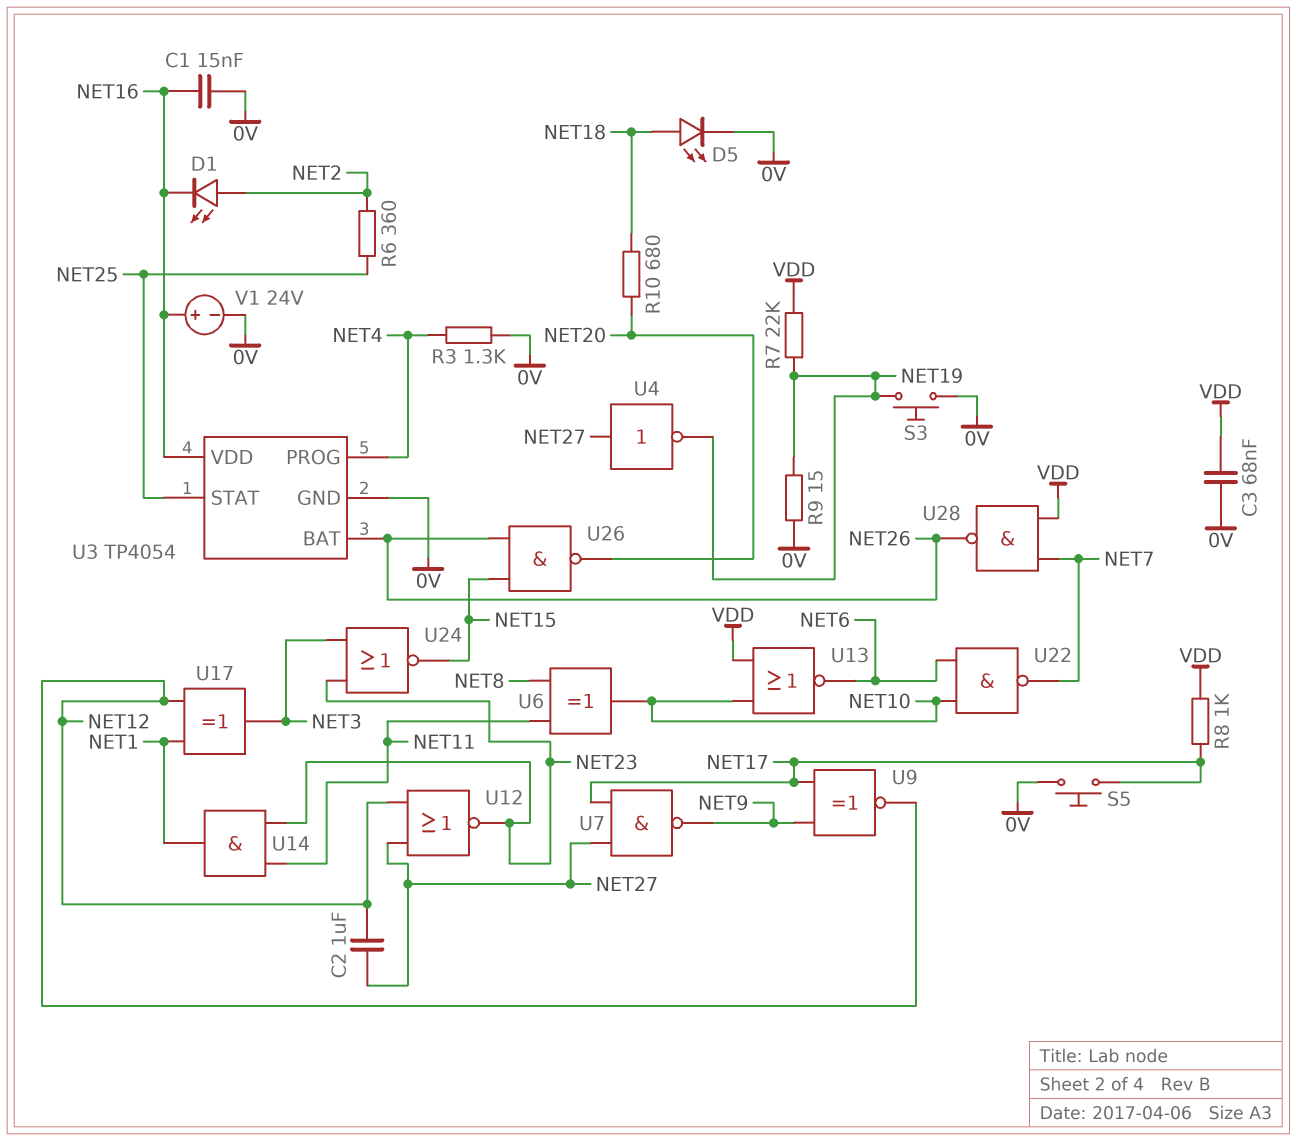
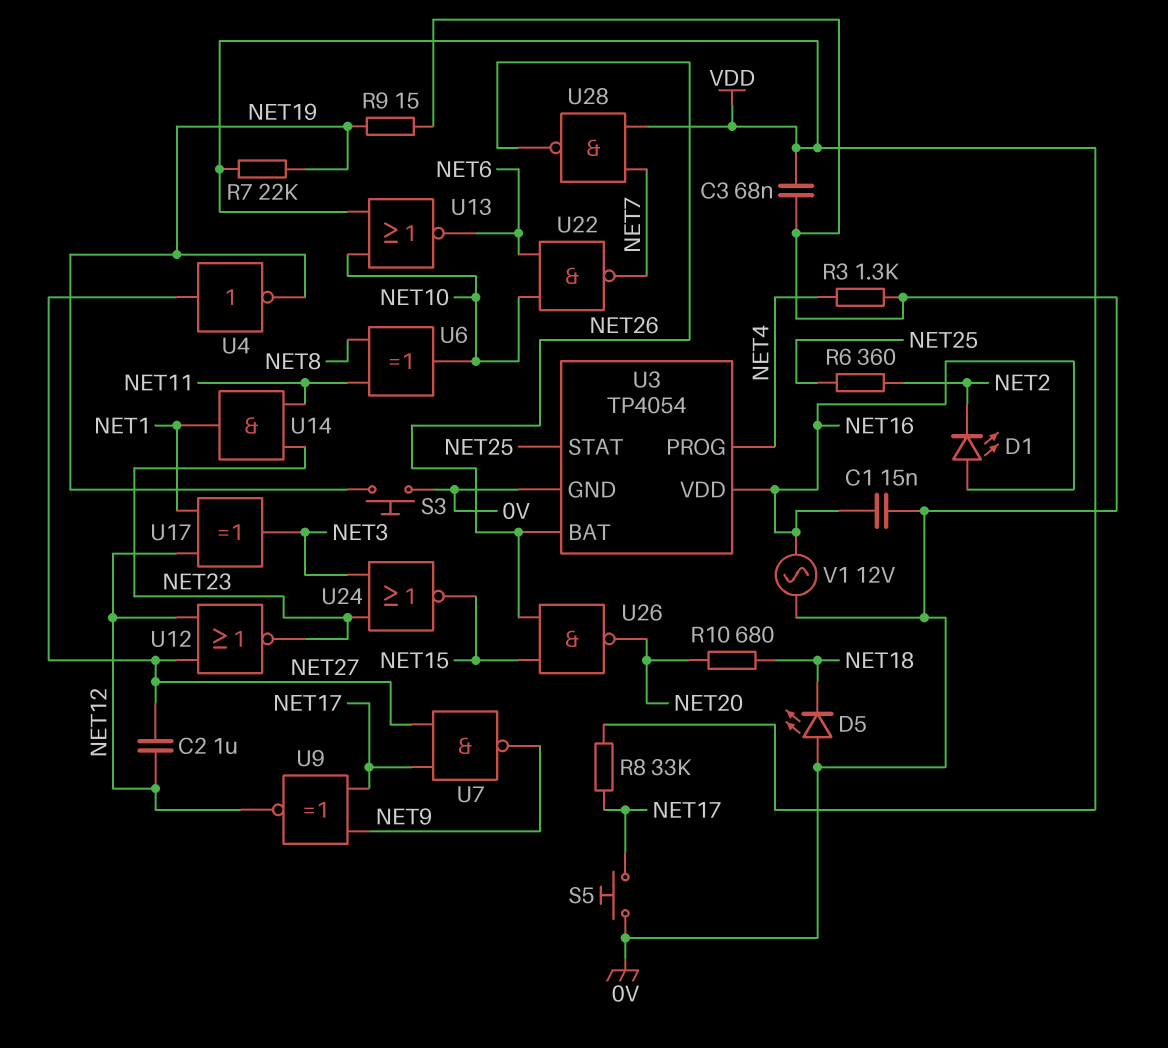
D1: LED (A NET2, K NET16) -> LED (A NET16, K NET2)
D5: LED (A NET18, K 0V) -> LED (A 0V, K NET18)
R8: 1k (NET17, VDD) -> 33k (NET17, VDD)
V1: 24V (plus NET16, minus 0V) -> AC 12V (0V, NET16)

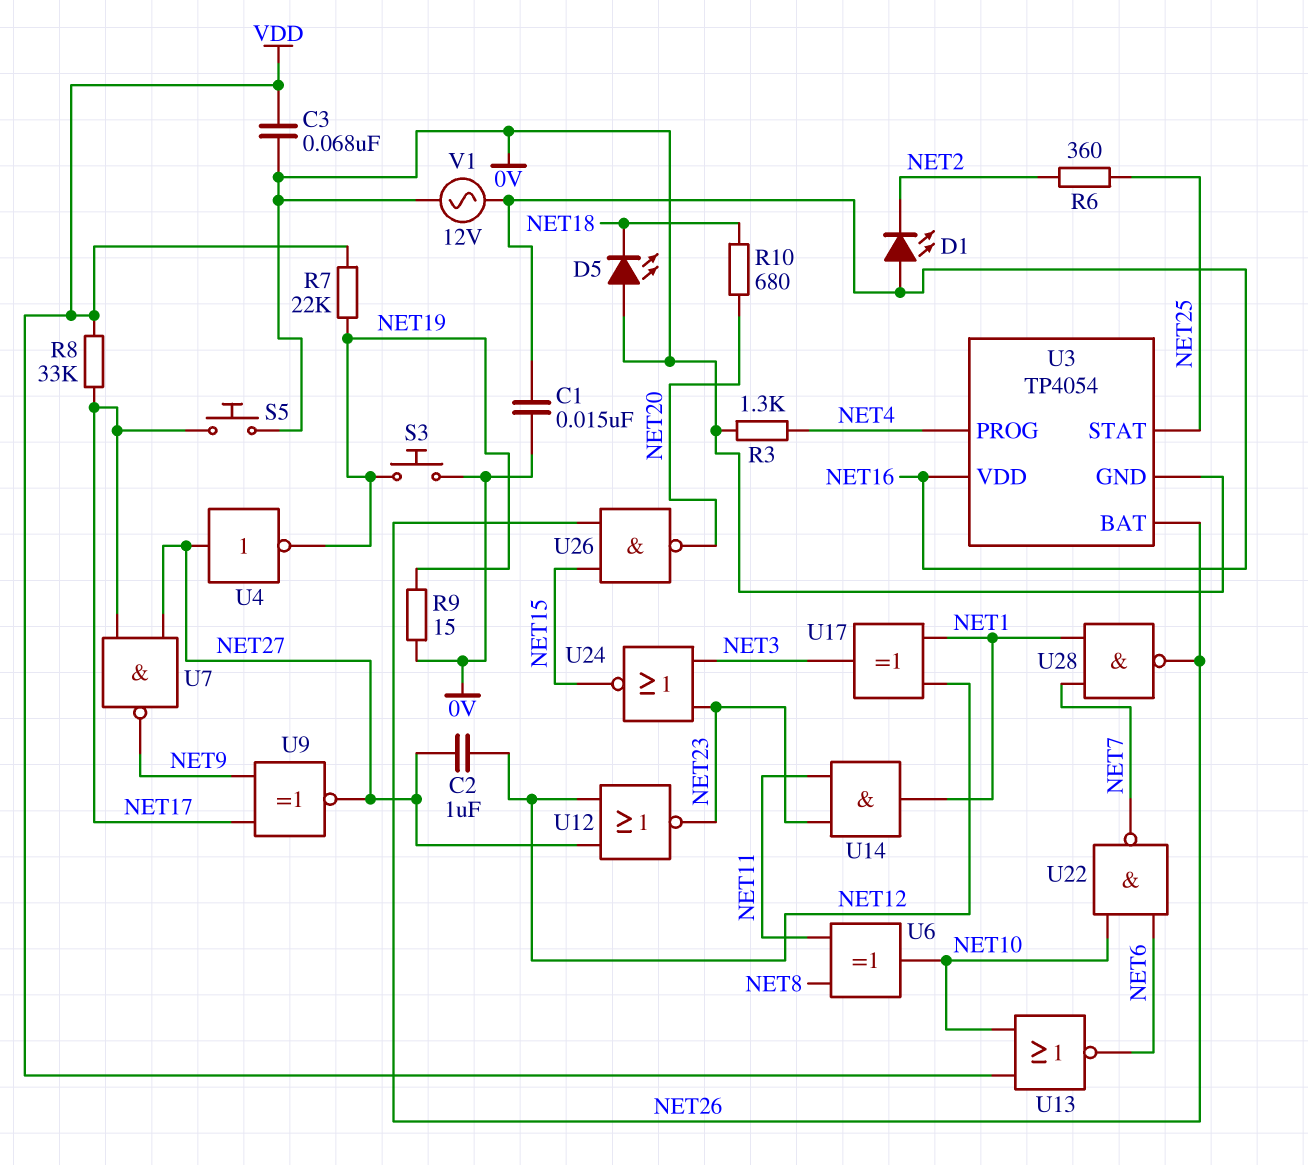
U9: XNOR (in NET9, in NET17, out NET12) -> XNOR (in NET9, in NET17, out NET27)
U28: NAND (in NET7, in VDD, out NET26) -> NAND (in NET1, in NET7, out NET26)

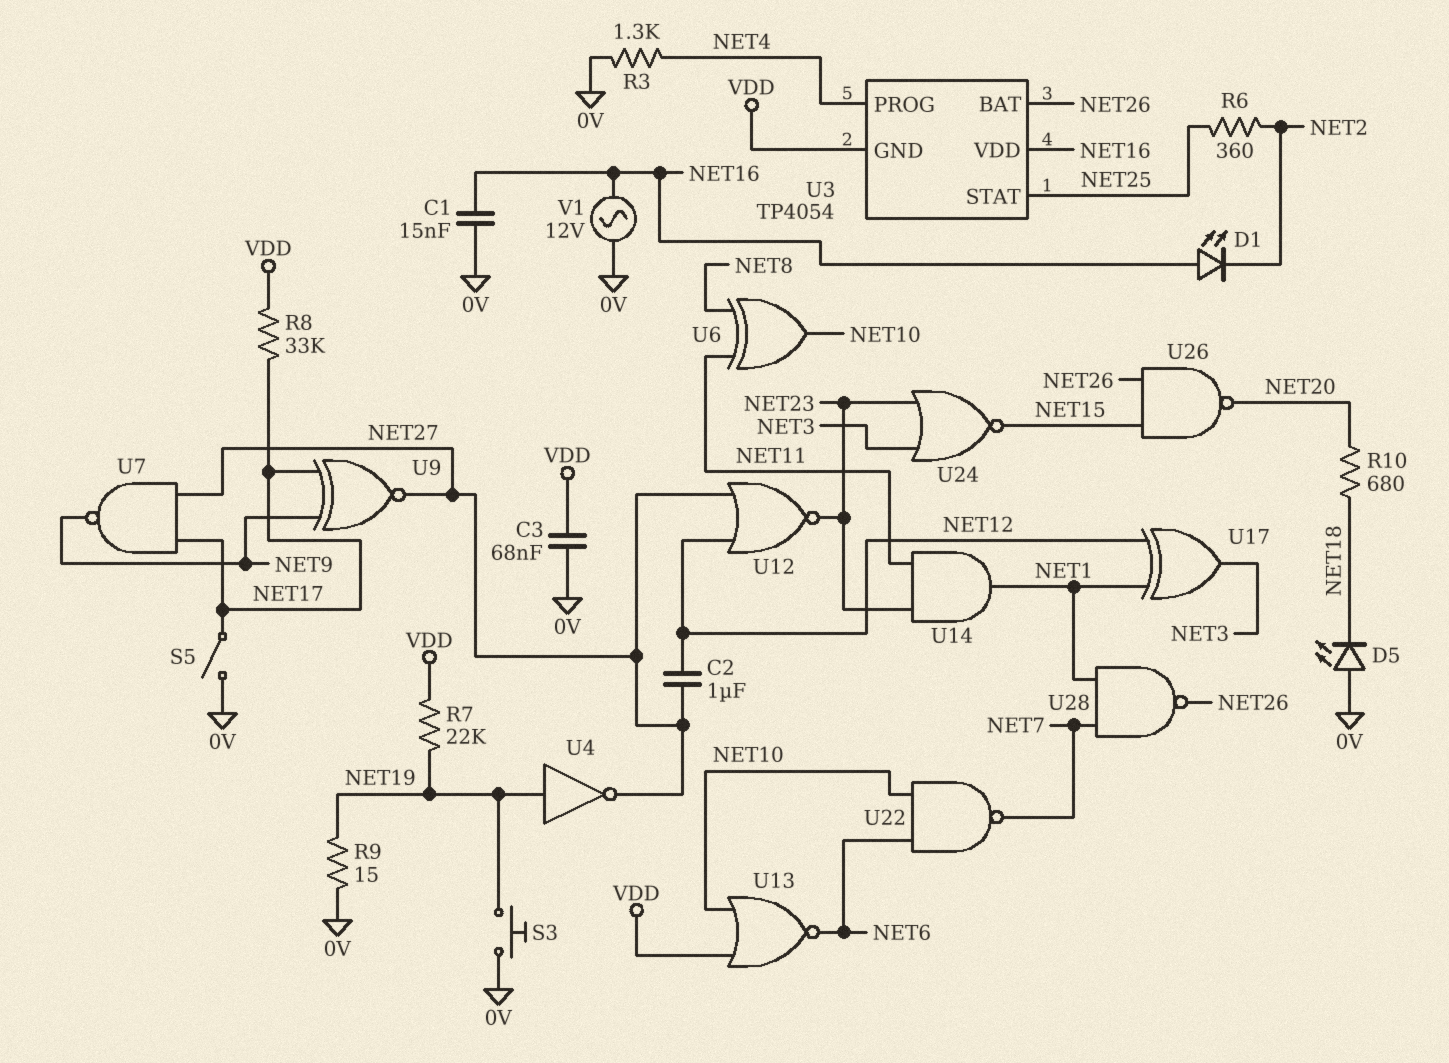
S5: button (0V, NET17) -> switch (0V, NET17)
U3 pin GND: 0V -> VDD
U4: NOT (in NET27, out NET19) -> NOT (in NET19, out NET27)

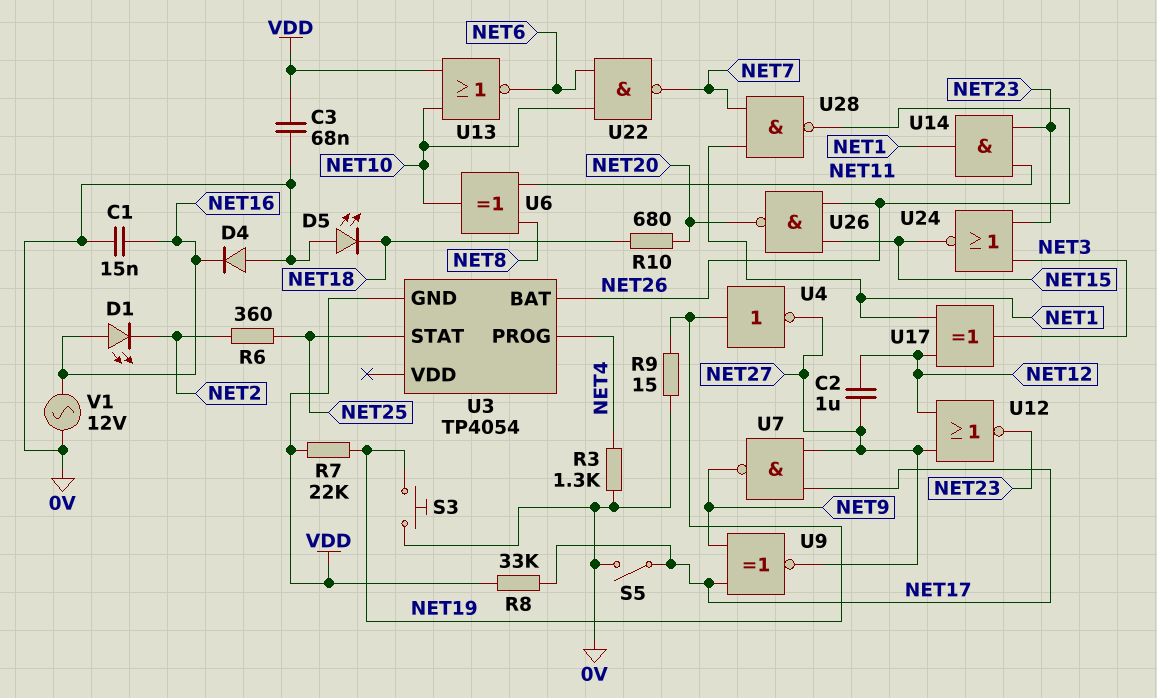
D4: none -> diode (A 0V, K NET16)
U3 pin VDD: NET16 -> none

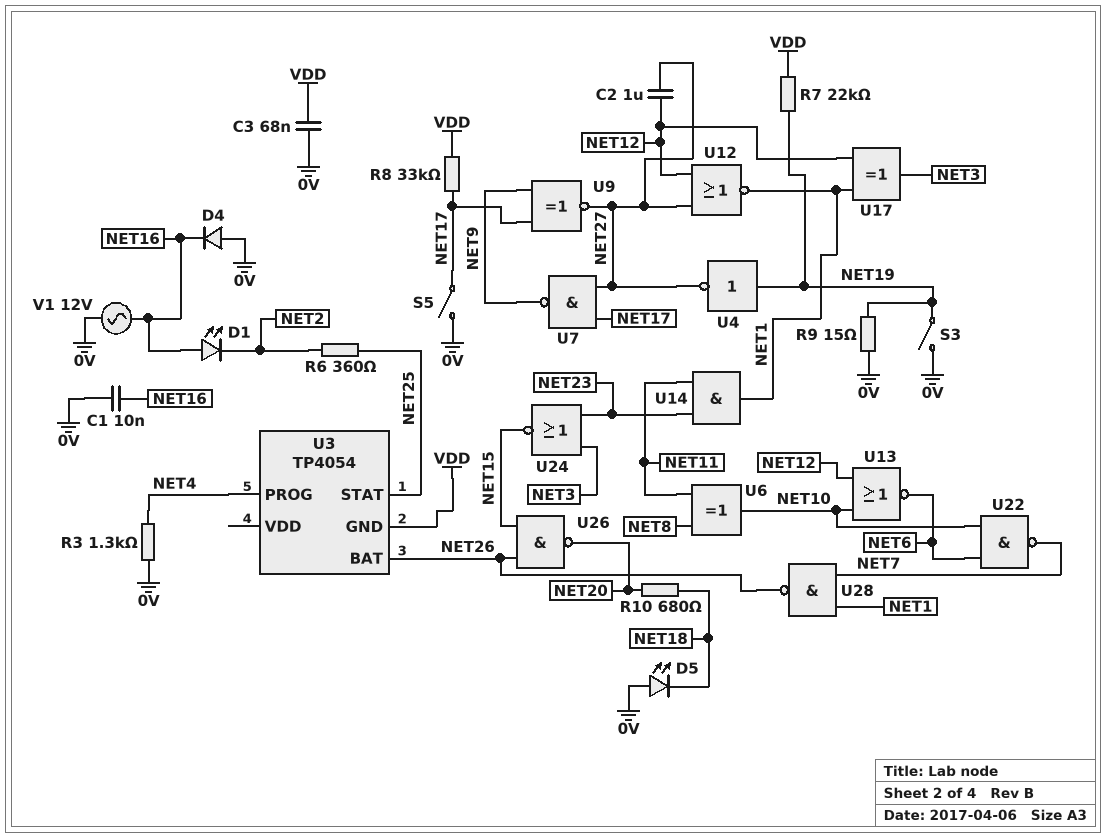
C1: 15nF (0V, NET16) -> 10nF (0V, NET16)
S3: button (0V, NET19) -> switch (0V, NET19)
U12: NOR (in NET12, in NET27, out NET23) -> NOR (in NET12, in NET27, out NET1)
U13: NOR (in NET10, in VDD, out NET6) -> NOR (in NET10, in NET12, out NET6)

